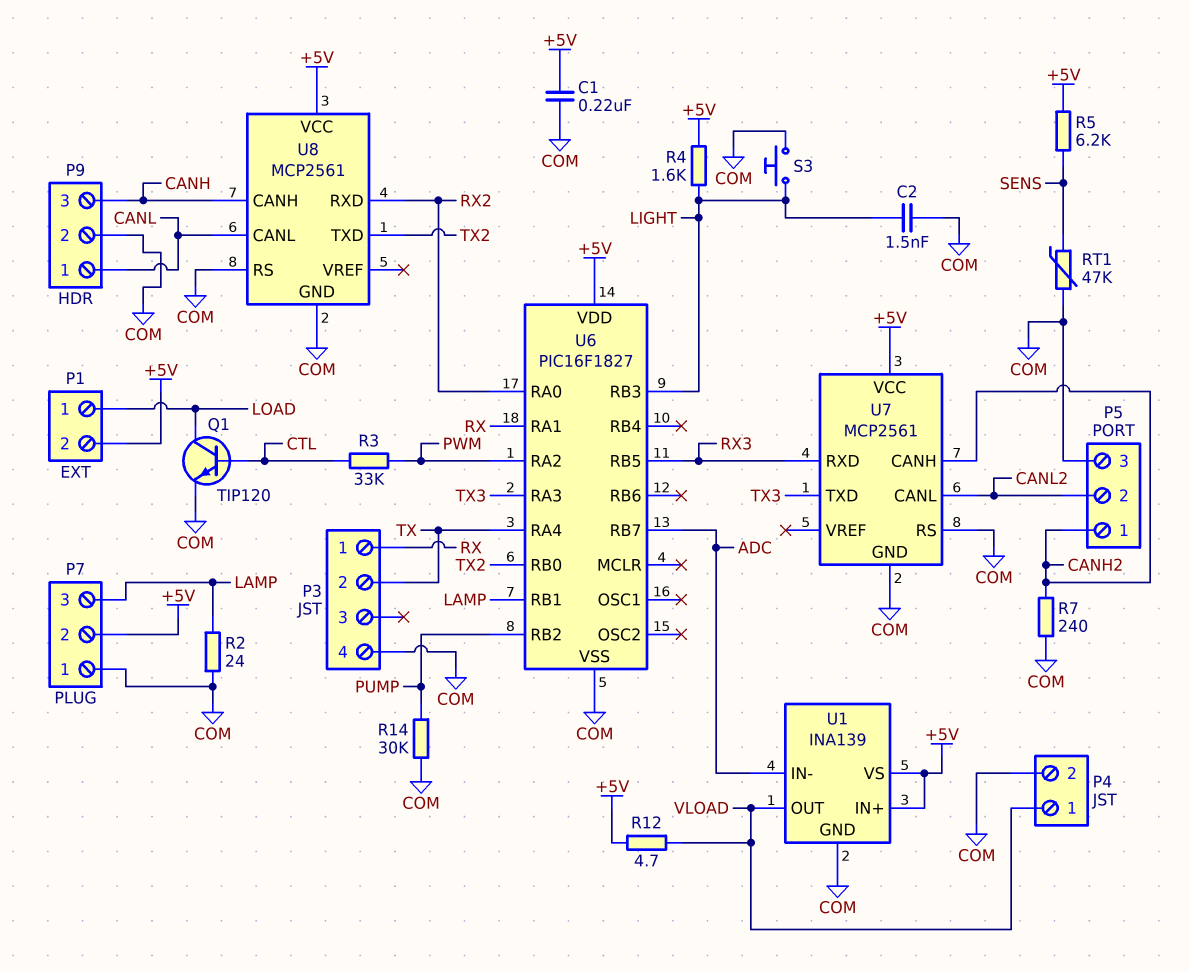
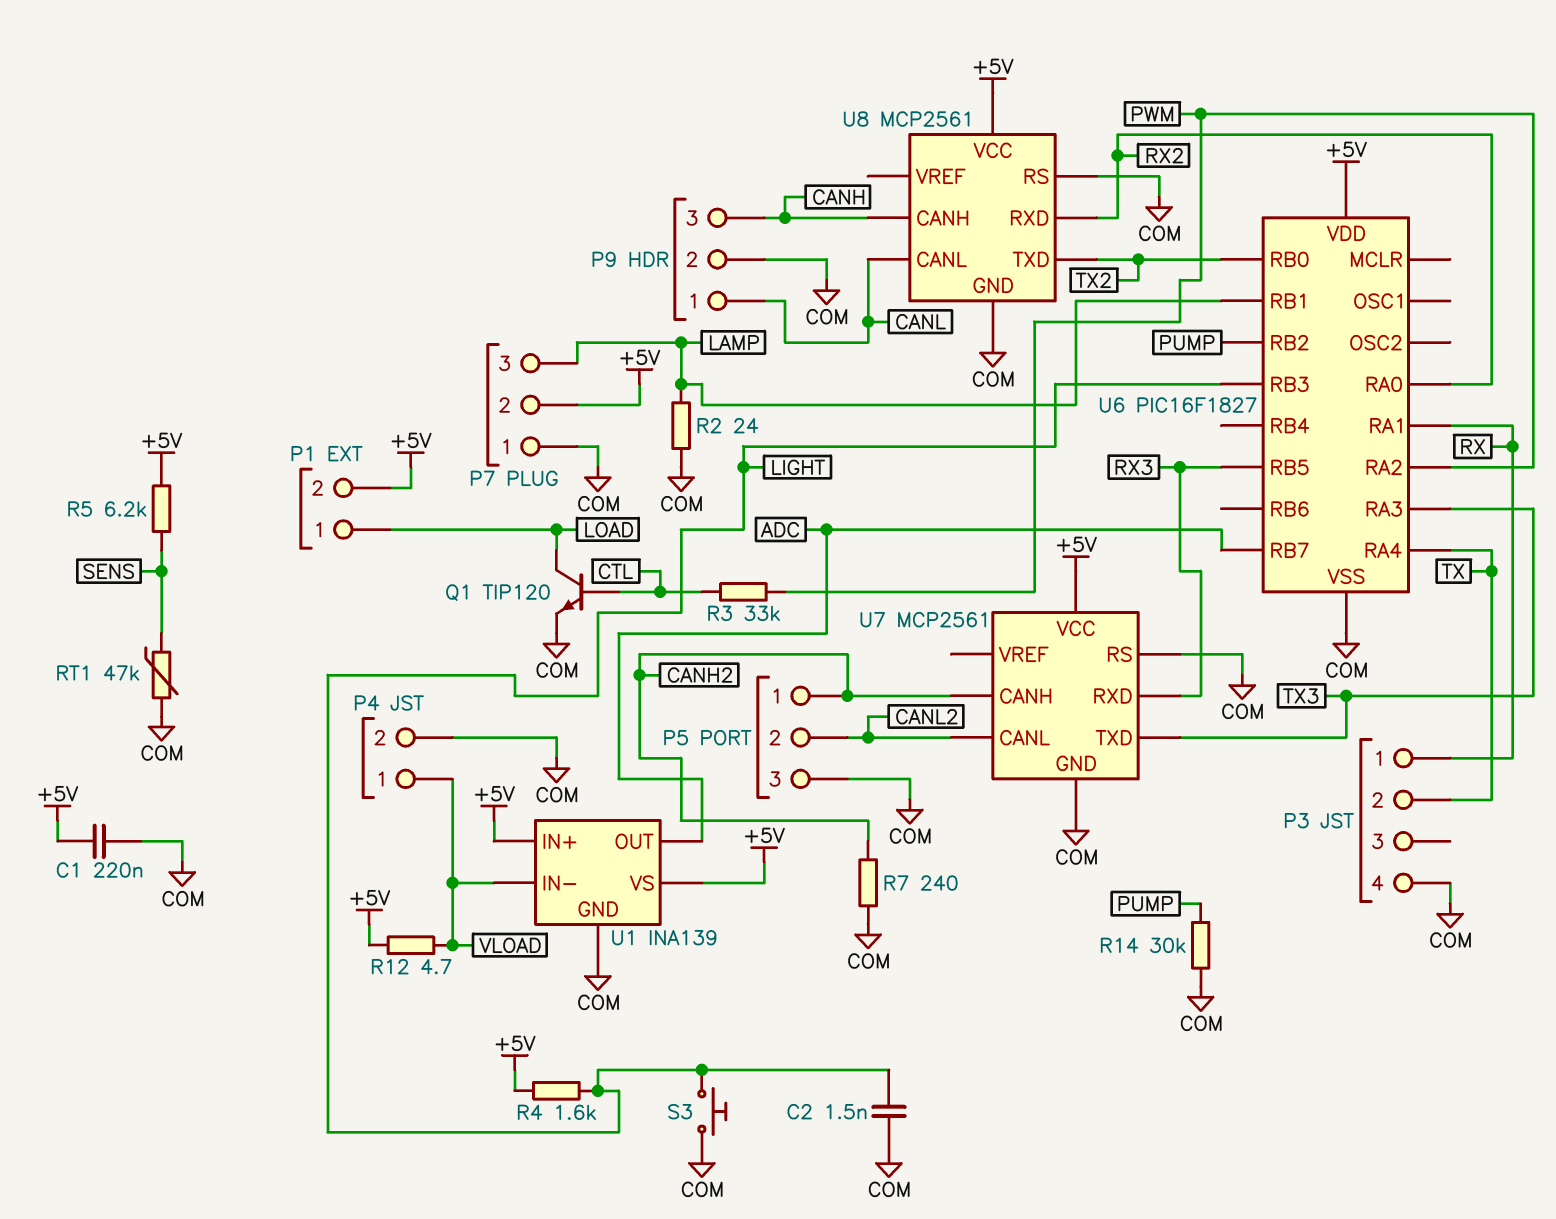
U1 pin IN-: ADC -> VLOAD
U1 pin OUT: VLOAD -> ADC

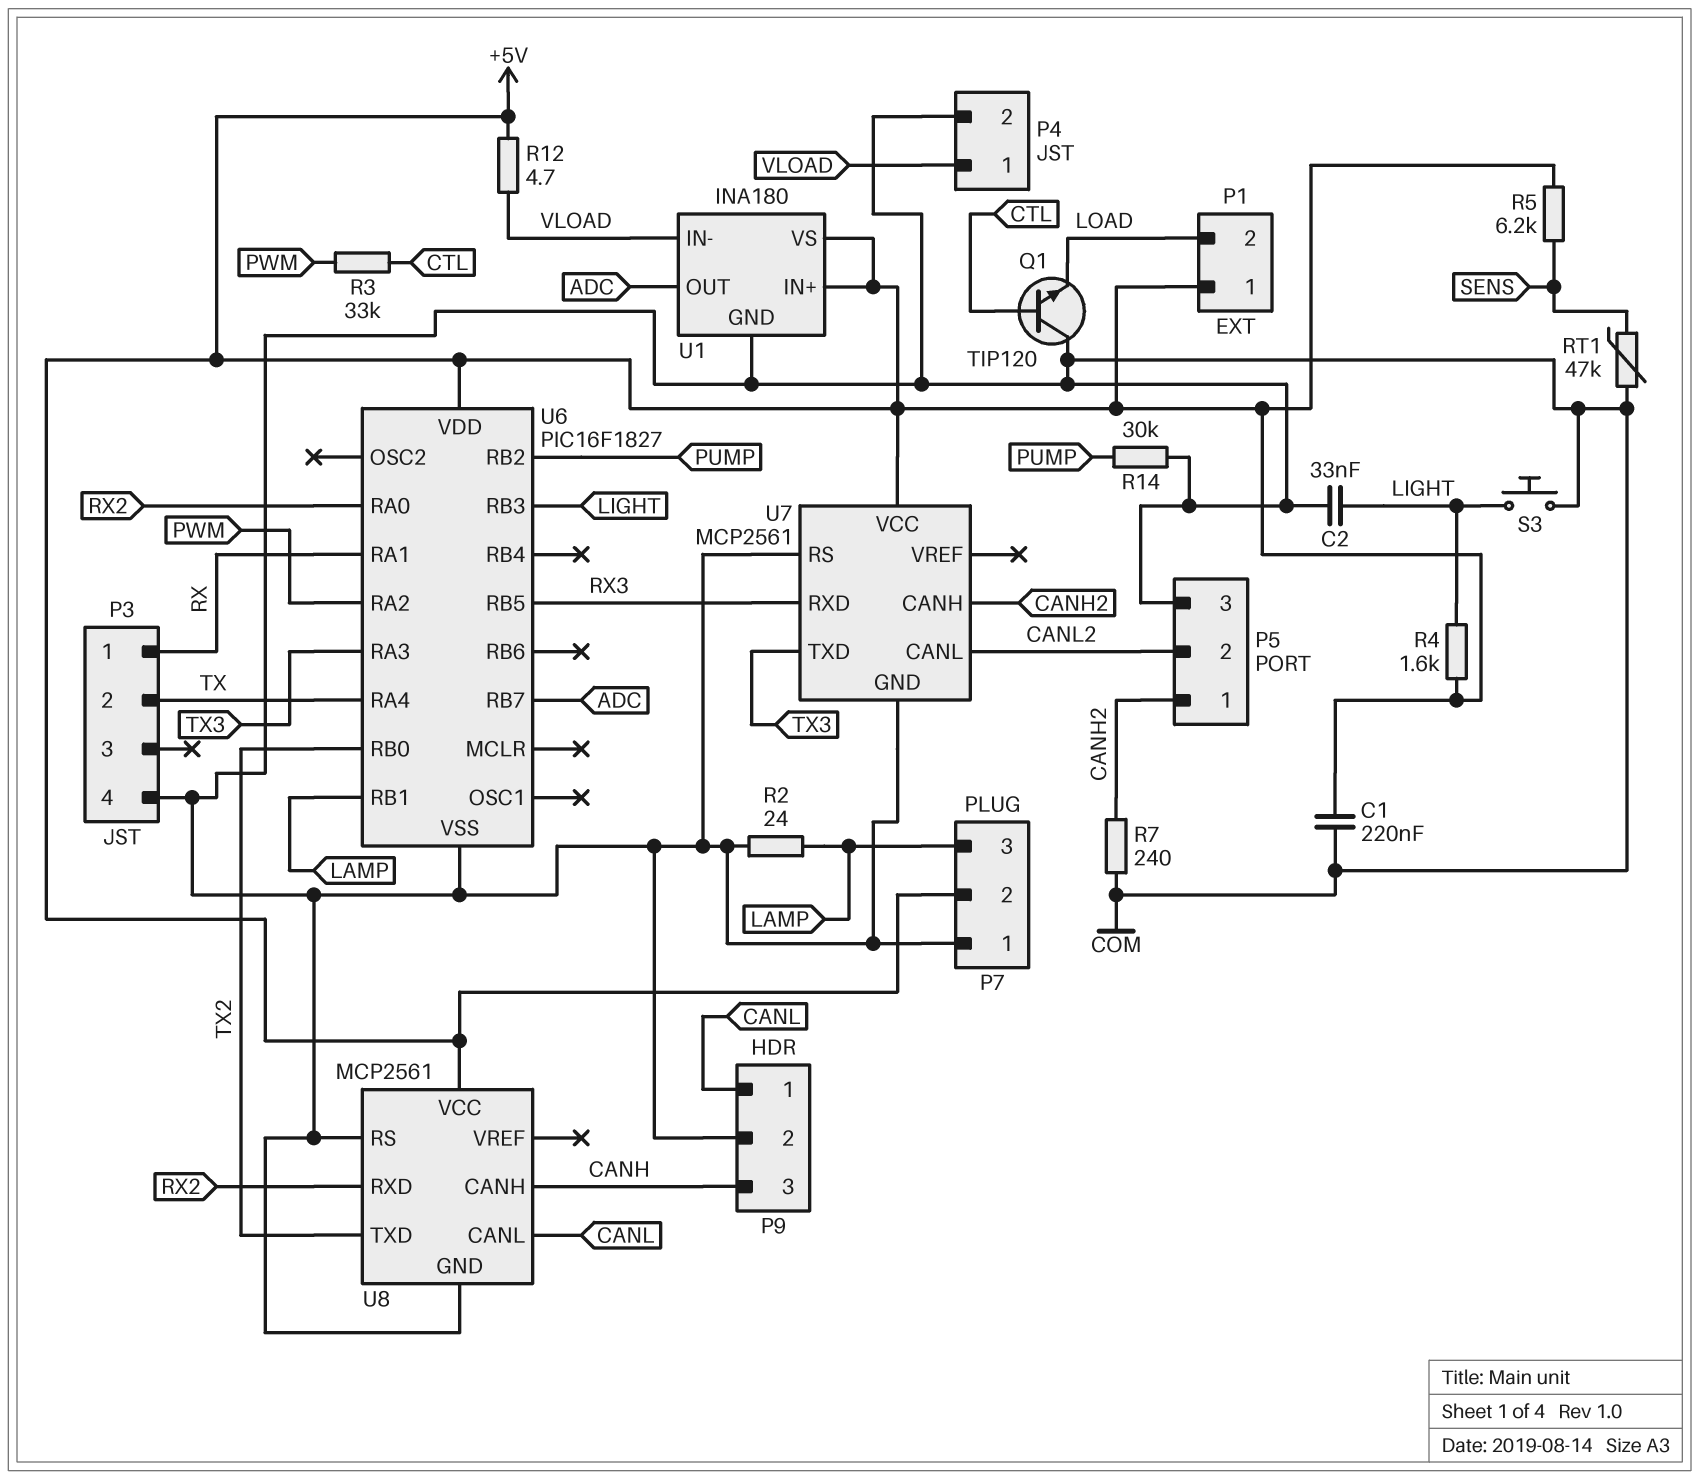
C2: 1.5nF (COM, LIGHT) -> 33nF (COM, LIGHT)
P1 pin 1: LOAD -> +5V
P1 pin 2: +5V -> LOAD
Q1: NPN TIP120 (B CTL, C LOAD, E COM) -> NPN TIP120 (B CTL, C COM, E LOAD)
U1: INA139 -> INA180

